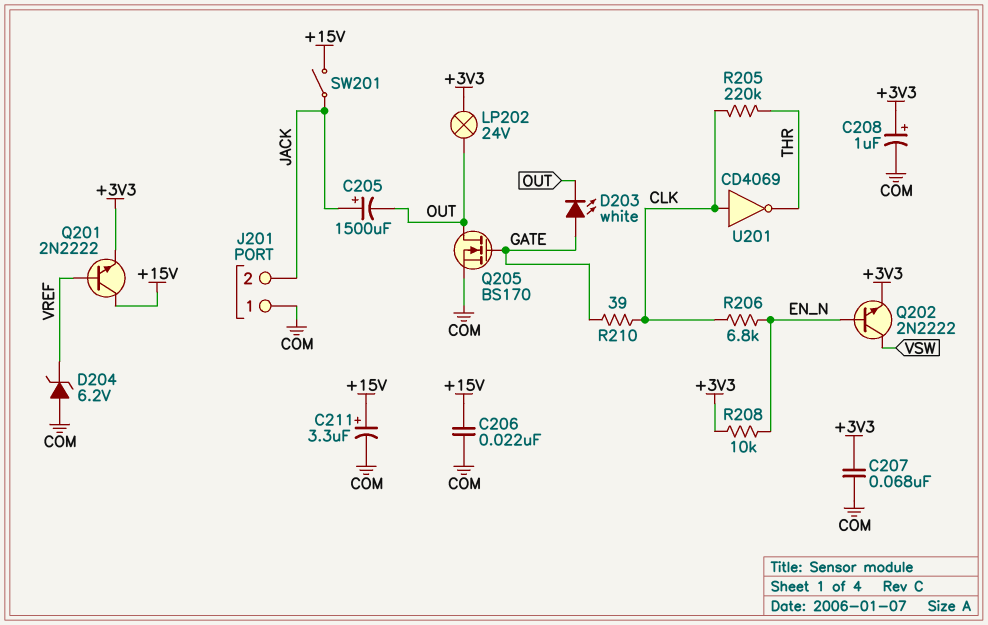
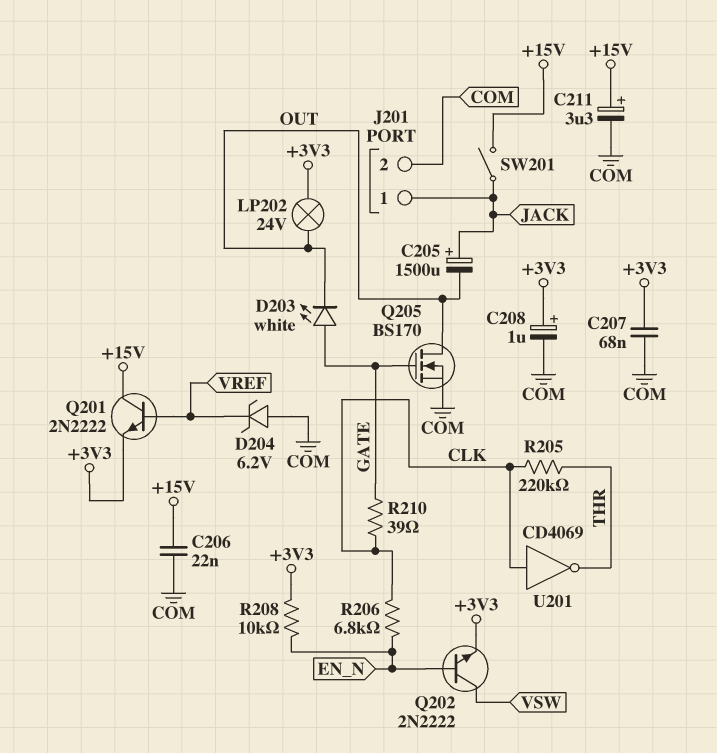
J201 pin 1: COM -> JACK
J201 pin 2: JACK -> COM

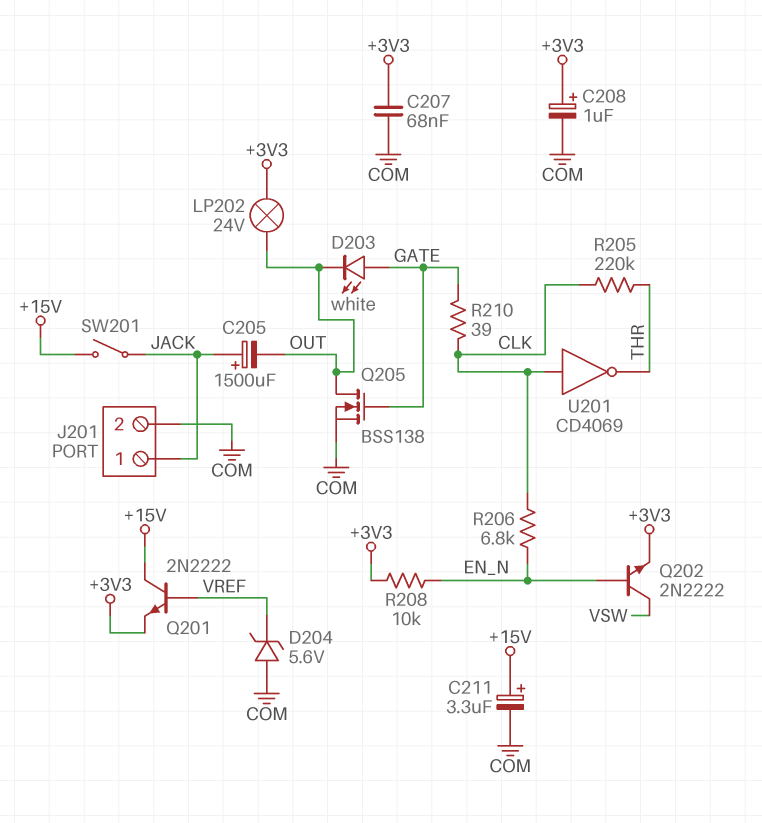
C206: 22nF (+15V, COM) -> none
D204: zener 6.2V (A COM, K VREF) -> zener 5.6V (A COM, K VREF)
Q205: NMOS BS170 (G GATE, D OUT, S COM) -> NMOS BSS138 (G GATE, D OUT, S COM)

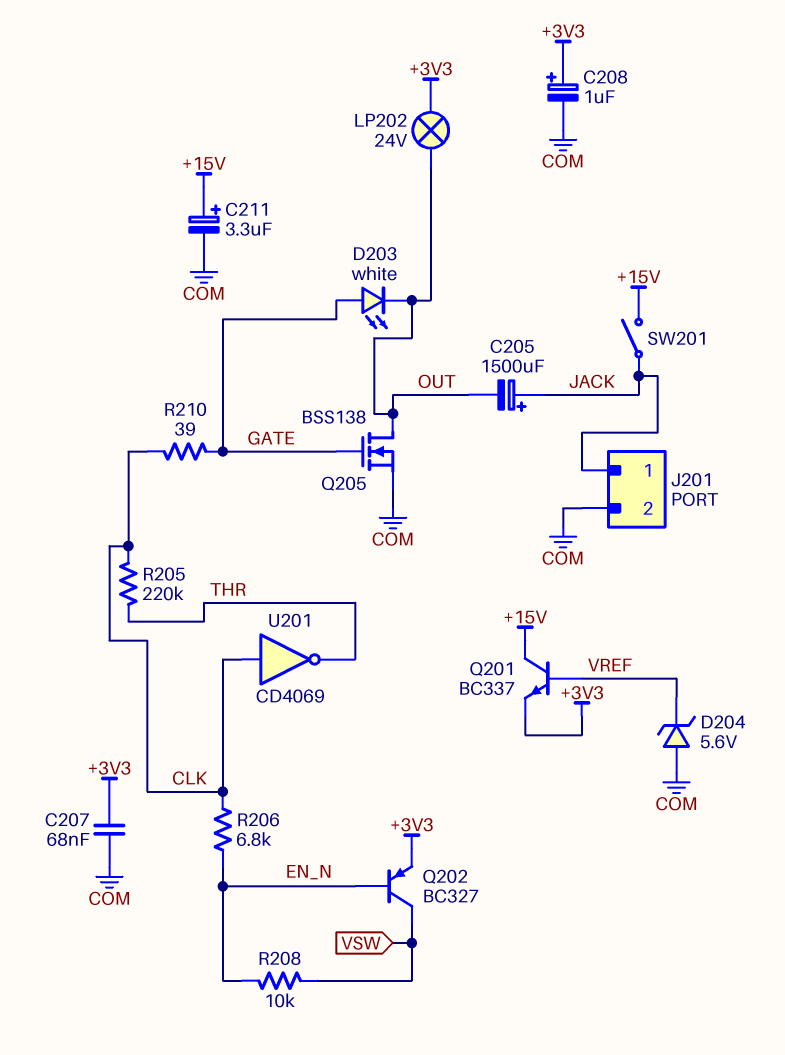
Q201: NPN 2N2222 (B VREF, C +15V, E +3V3) -> NPN BC337 (B VREF, C +15V, E +3V3)
Q202: NPN 2N2222 (B EN_N, C VSW, E +3V3) -> PNP BC327 (B EN_N, C VSW, E +3V3)
R208: 10k (+3V3, EN_N) -> 10k (EN_N, VSW)

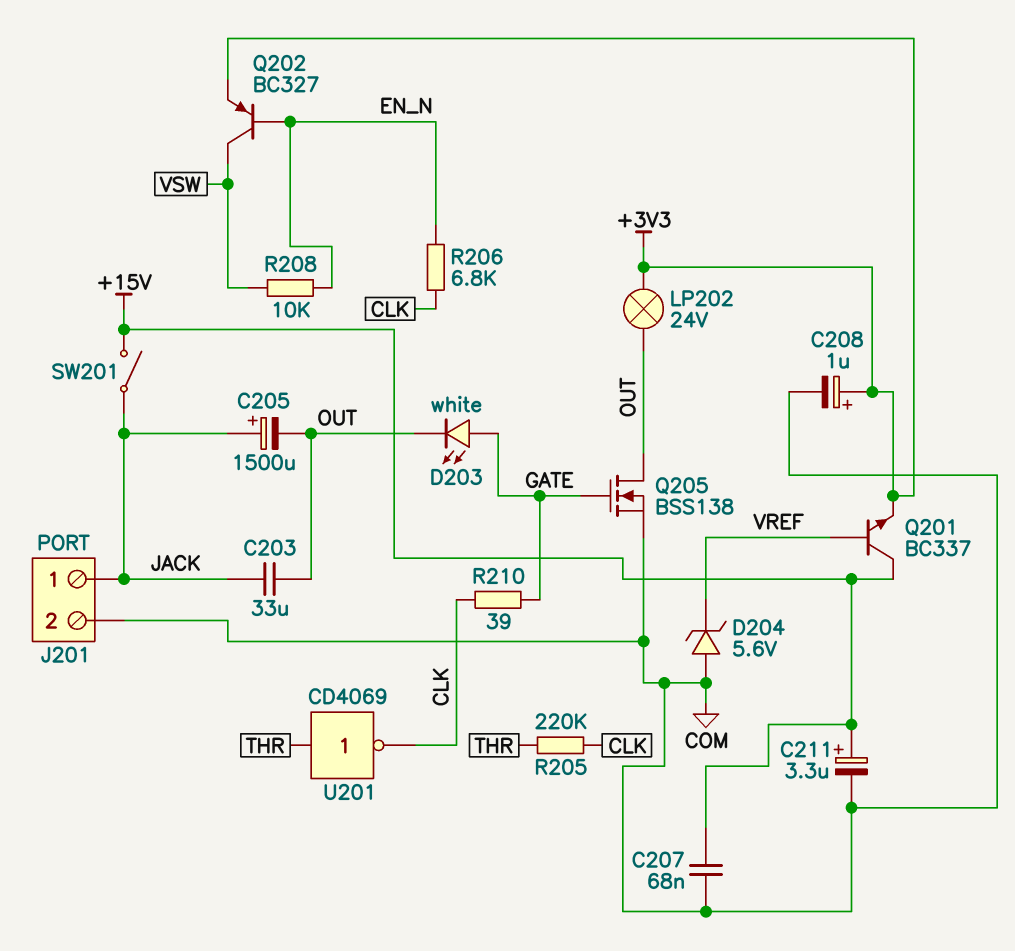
C203: none -> 33uF (JACK, OUT)
C207: 68nF (+3V3, COM) -> 68nF (+15V, COM)
U201: NOT CD4069 (in CLK, out THR) -> NOT CD4069 (in THR, out CLK)

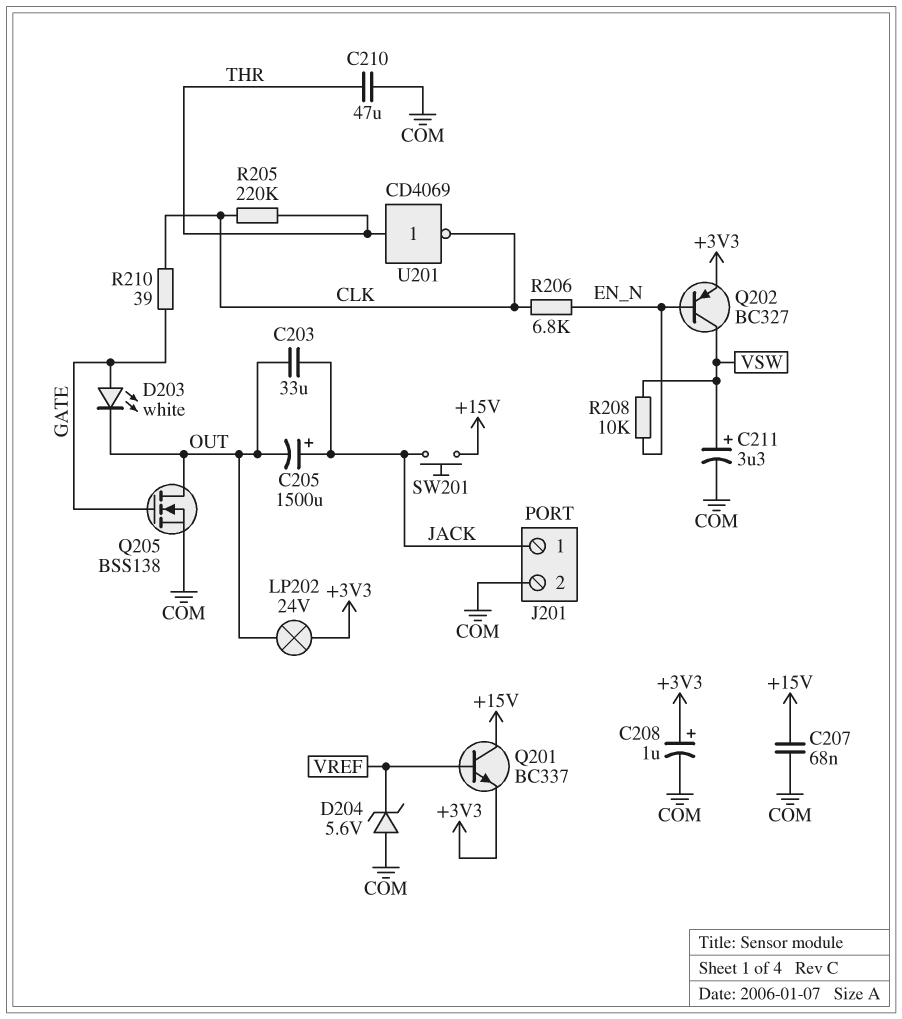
C210: none -> 47uF (COM, THR)
C211: 3.3uF (plus +15V, minus COM) -> 3.3uF (plus VSW, minus COM)
SW201: switch (+15V, JACK) -> button (+15V, JACK)

